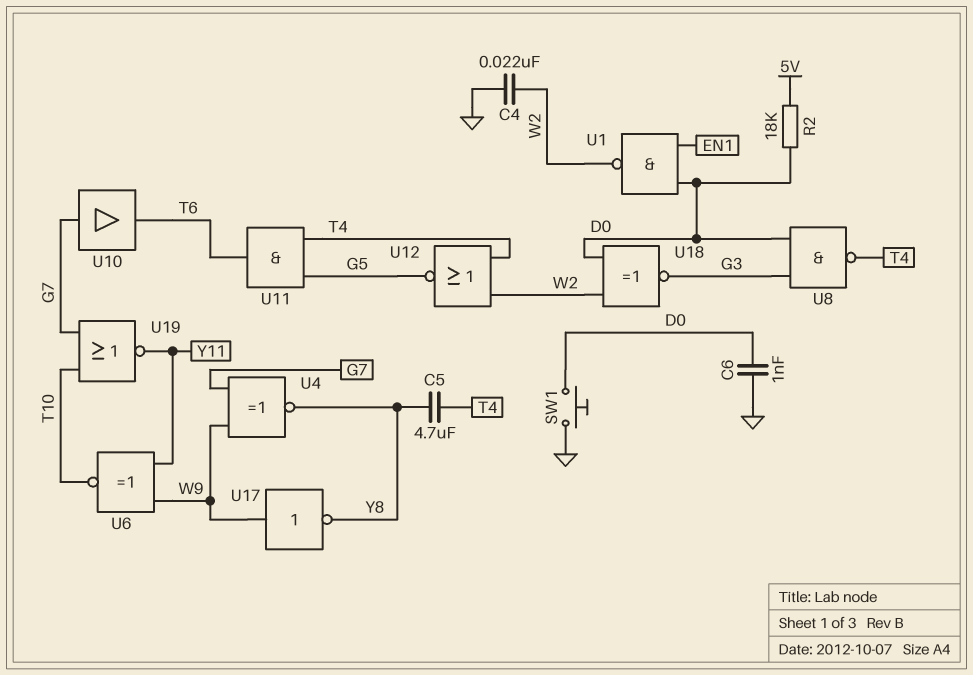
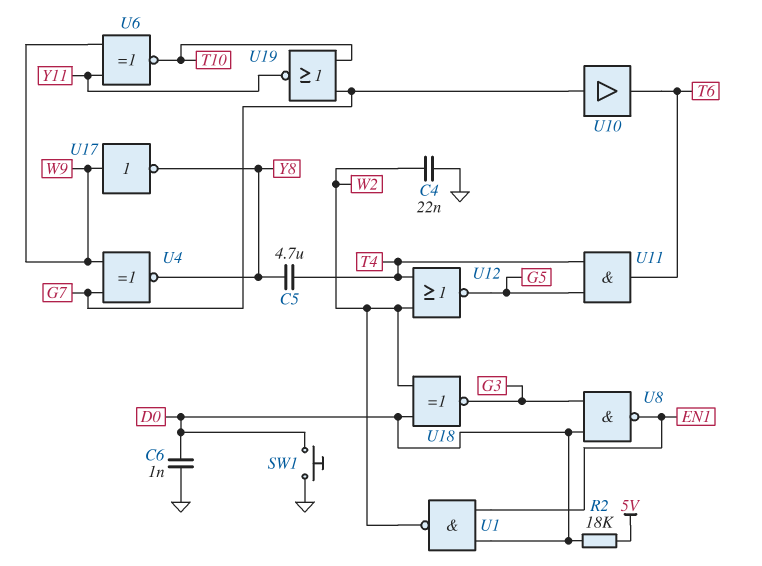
U8: NAND (in D0, in G3, out T4) -> NAND (in D0, in G3, out EN1)

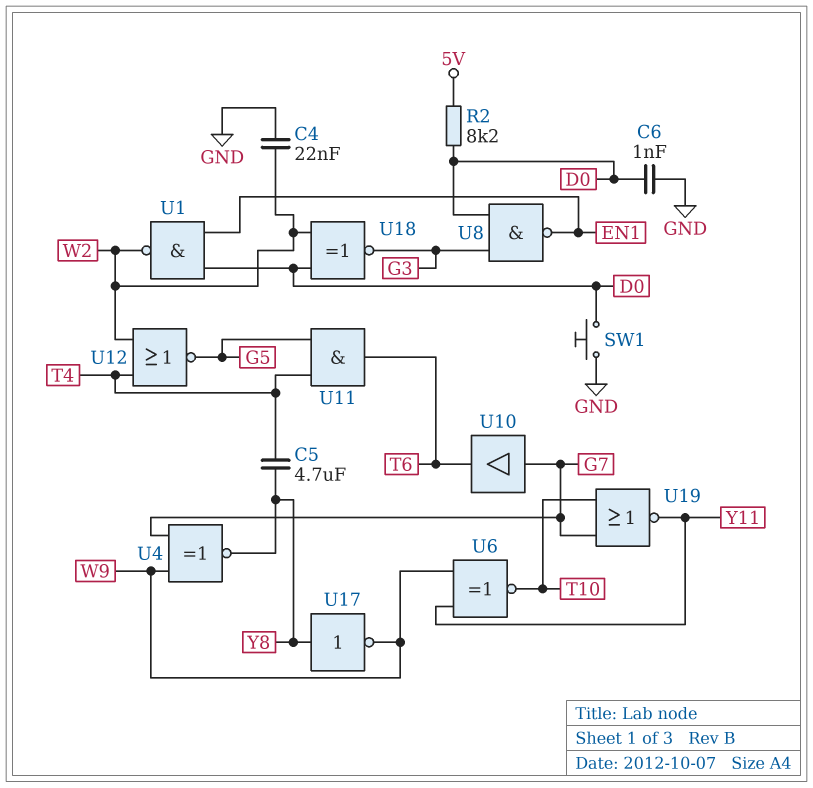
R2: 18k (5V, D0) -> 8.2k (5V, D0)
U17: NOT (in W9, out Y8) -> NOT (in Y8, out W9)

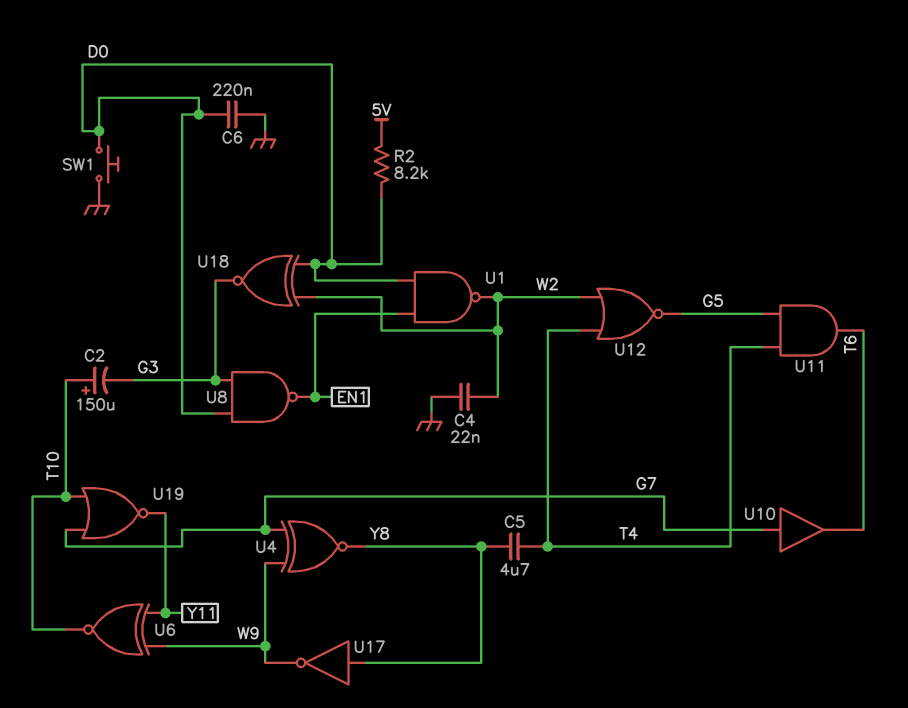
C2: none -> 150uF (plus T10, minus G3)
C6: 1nF (D0, GND) -> 220nF (D0, GND)

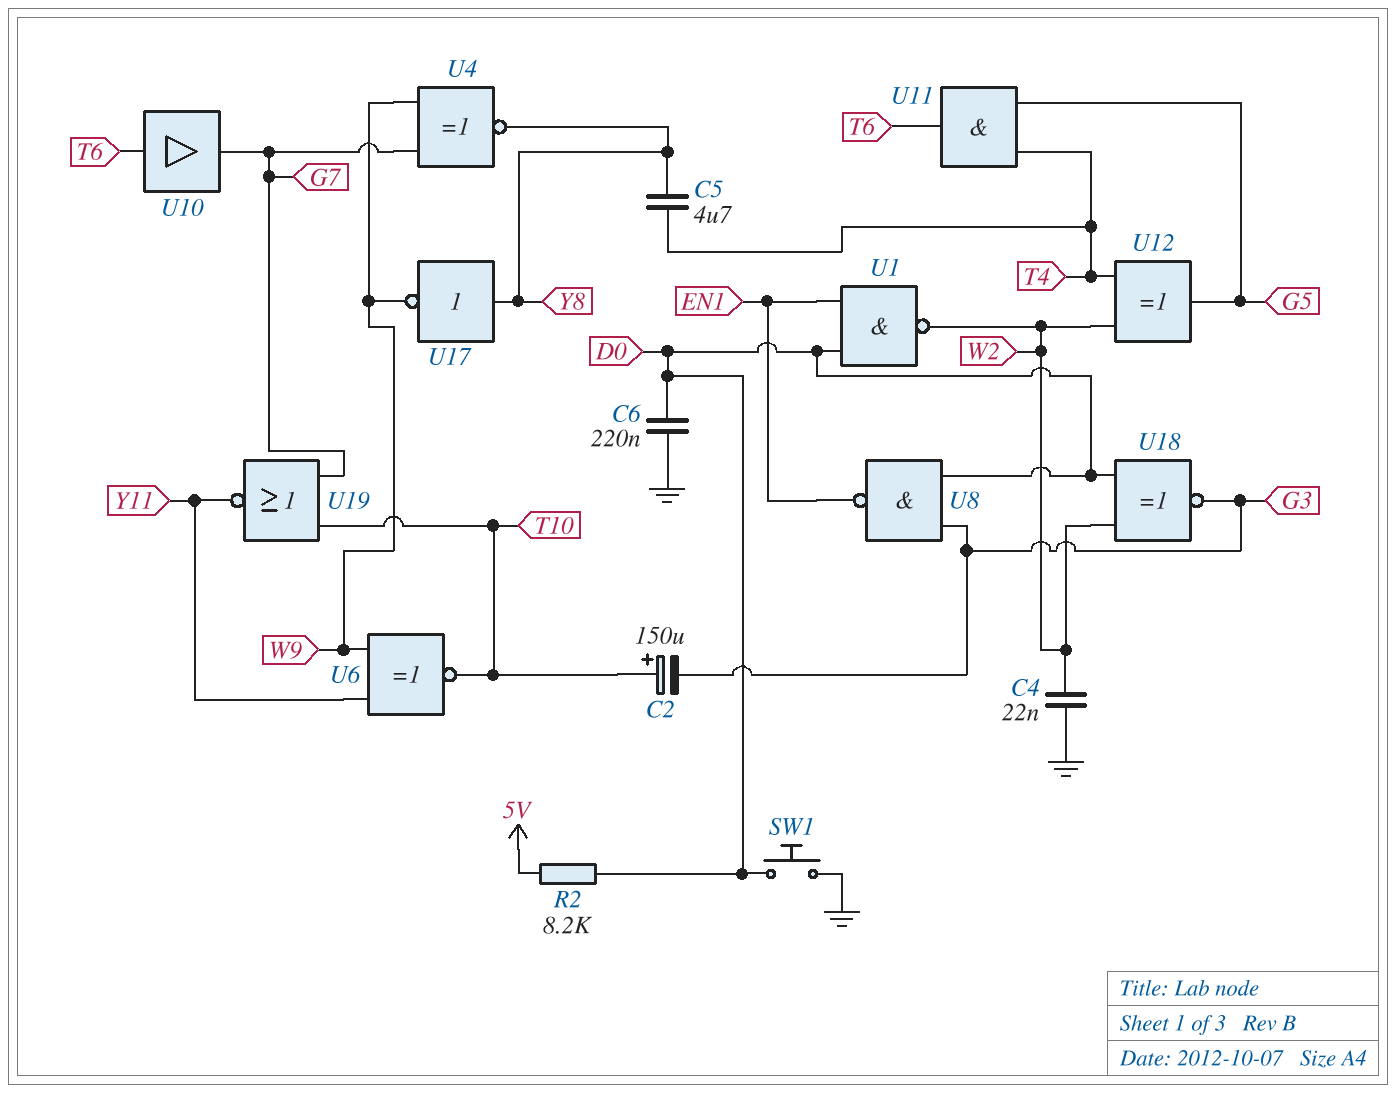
U10: buffer (in G7, out T6) -> buffer (in T6, out G7)
U12: NOR (in T4, in W2, out G5) -> XOR (in T4, in W2, out G5)

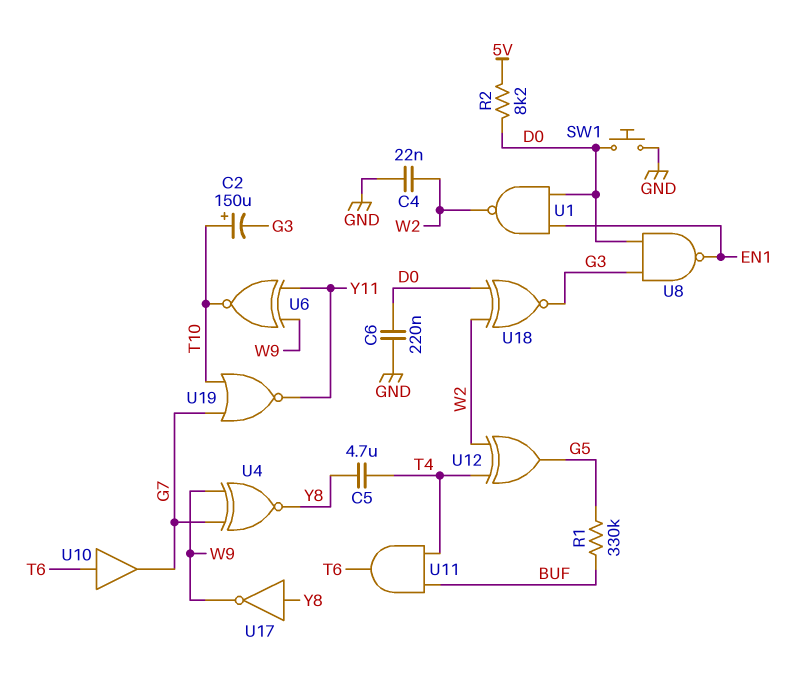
R1: none -> 330k (BUF, G5)
U11: AND (in G5, in T4, out T6) -> AND (in BUF, in T4, out T6)

